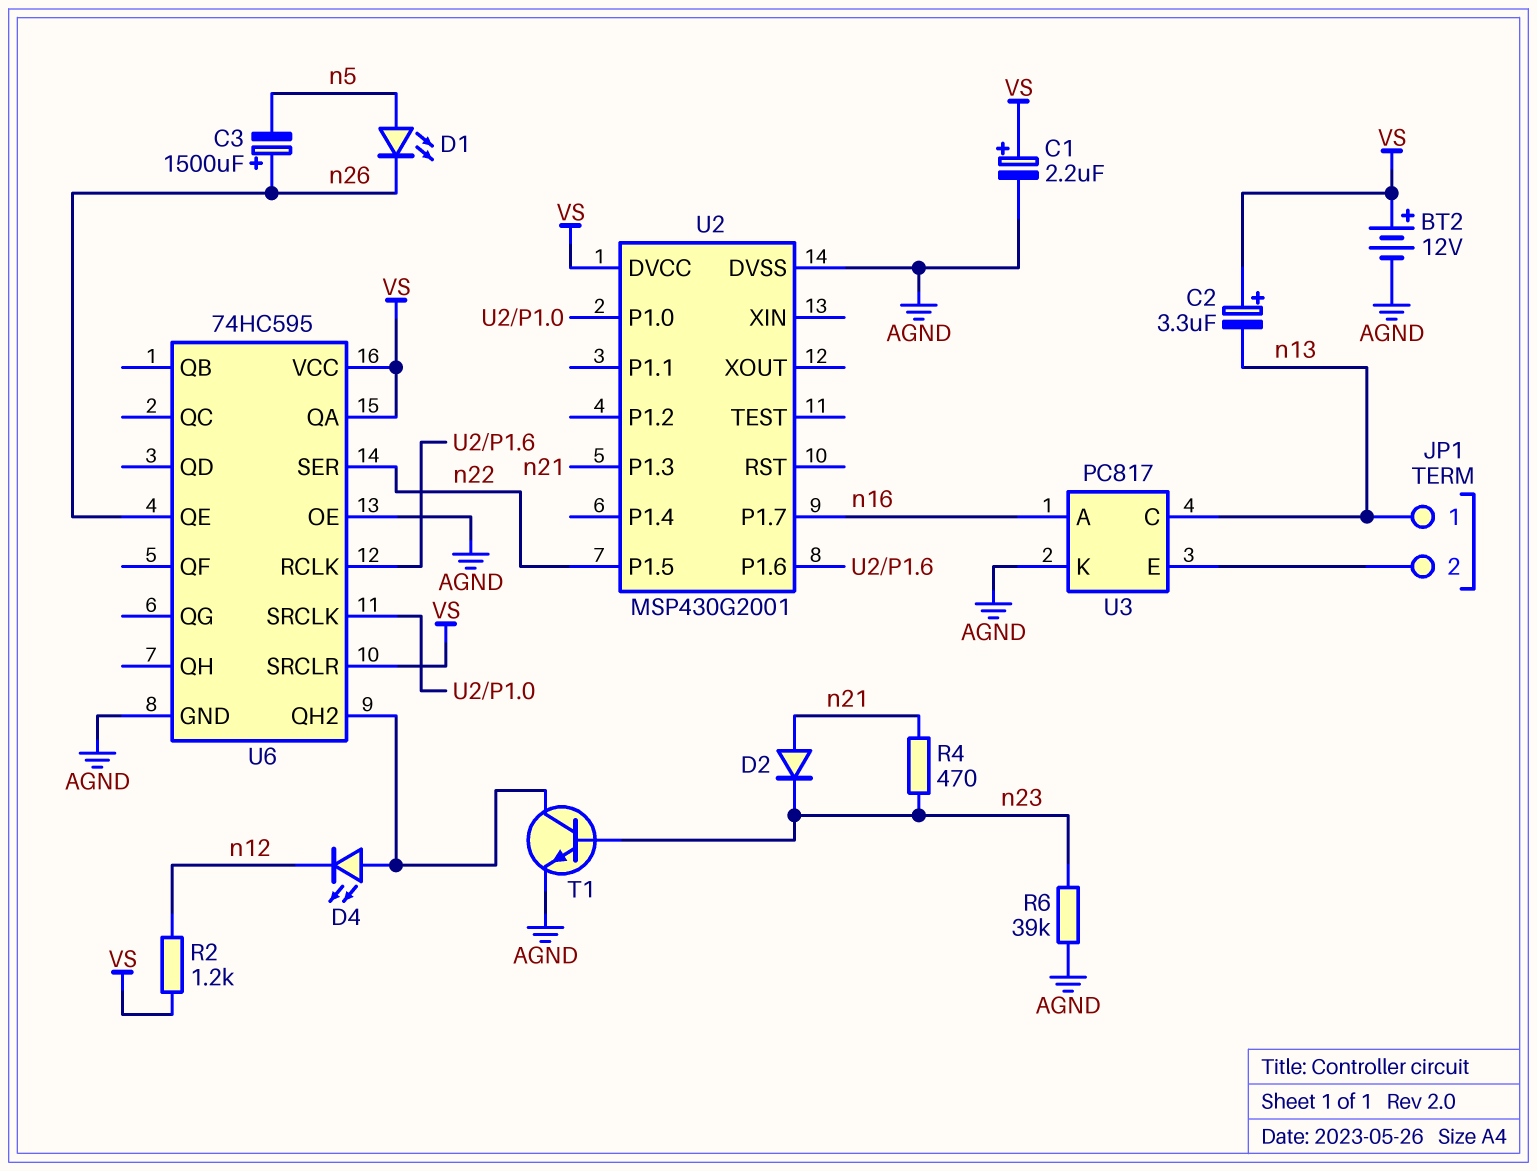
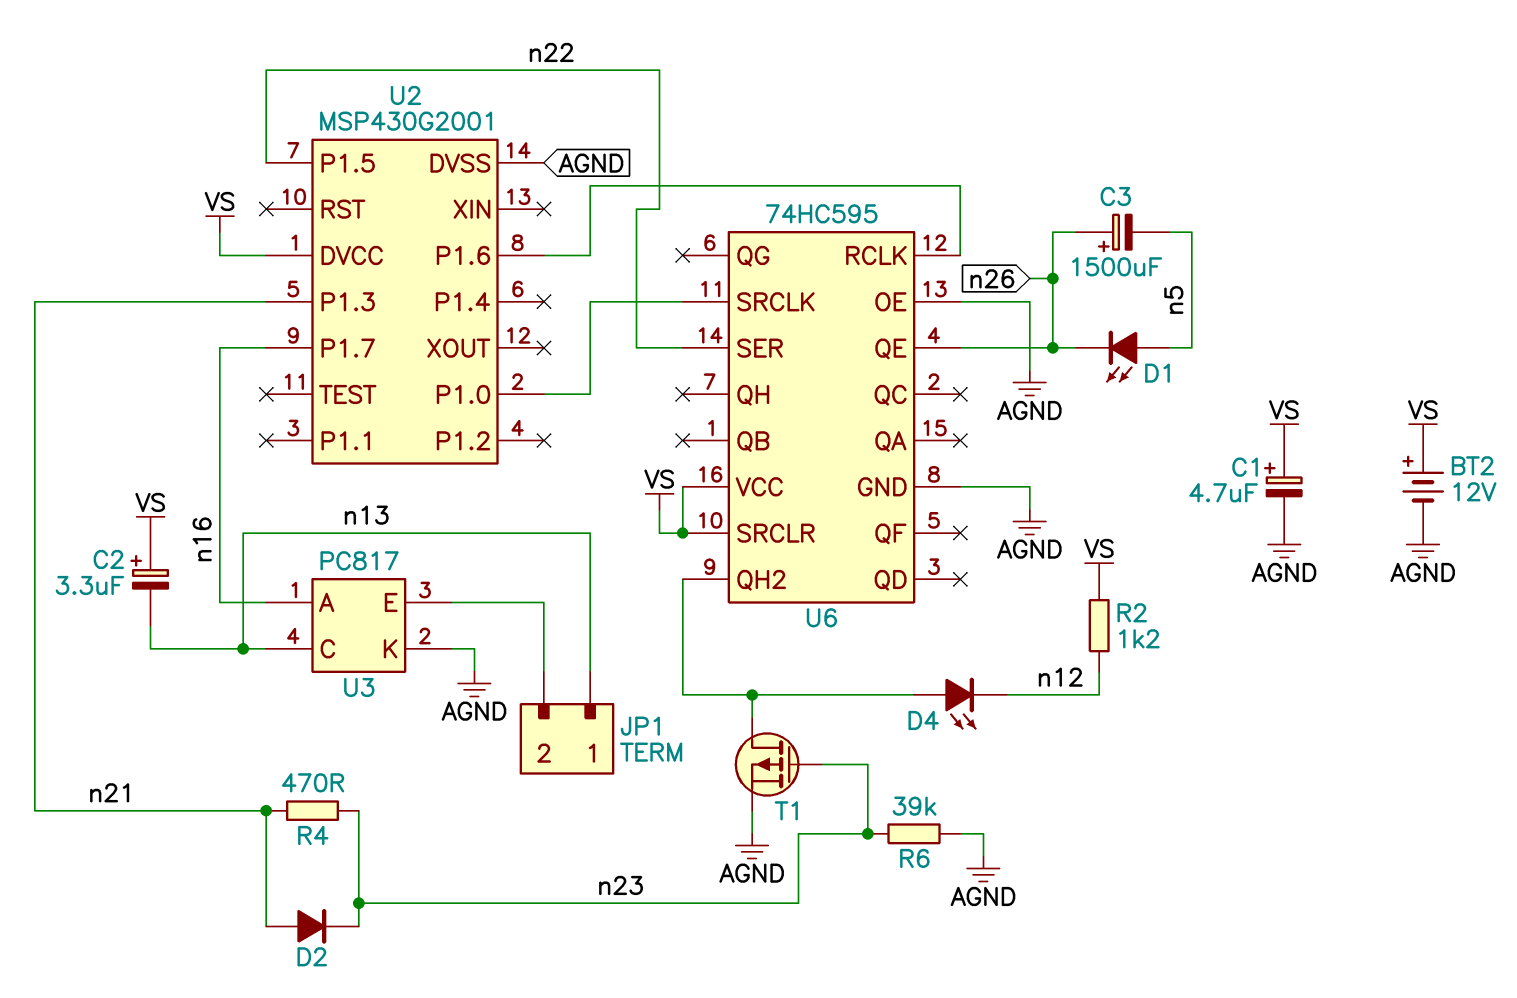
C1: 2.2uF (plus VS, minus AGND) -> 4.7uF (plus VS, minus AGND)
T1: NPN (B n23, C U6/QH2, E AGND) -> PMOS (G n23, D U6/QH2, S AGND)
U6 pin QA: VS -> none

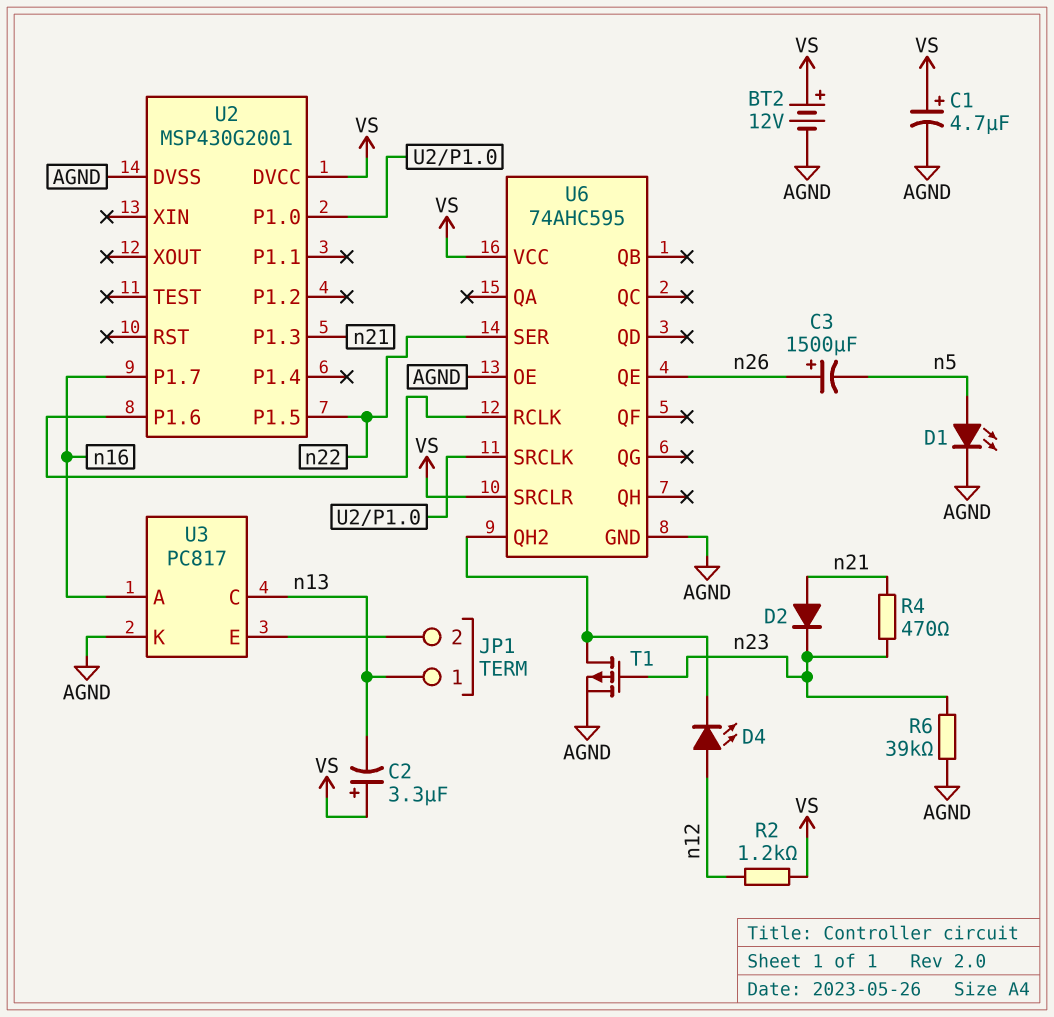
D1: LED (A n5, K n26) -> LED (A n5, K AGND)
D4: LED (A U6/QH2, K n12) -> LED (A n12, K U6/QH2)
U6: 74HC595 -> 74AHC595

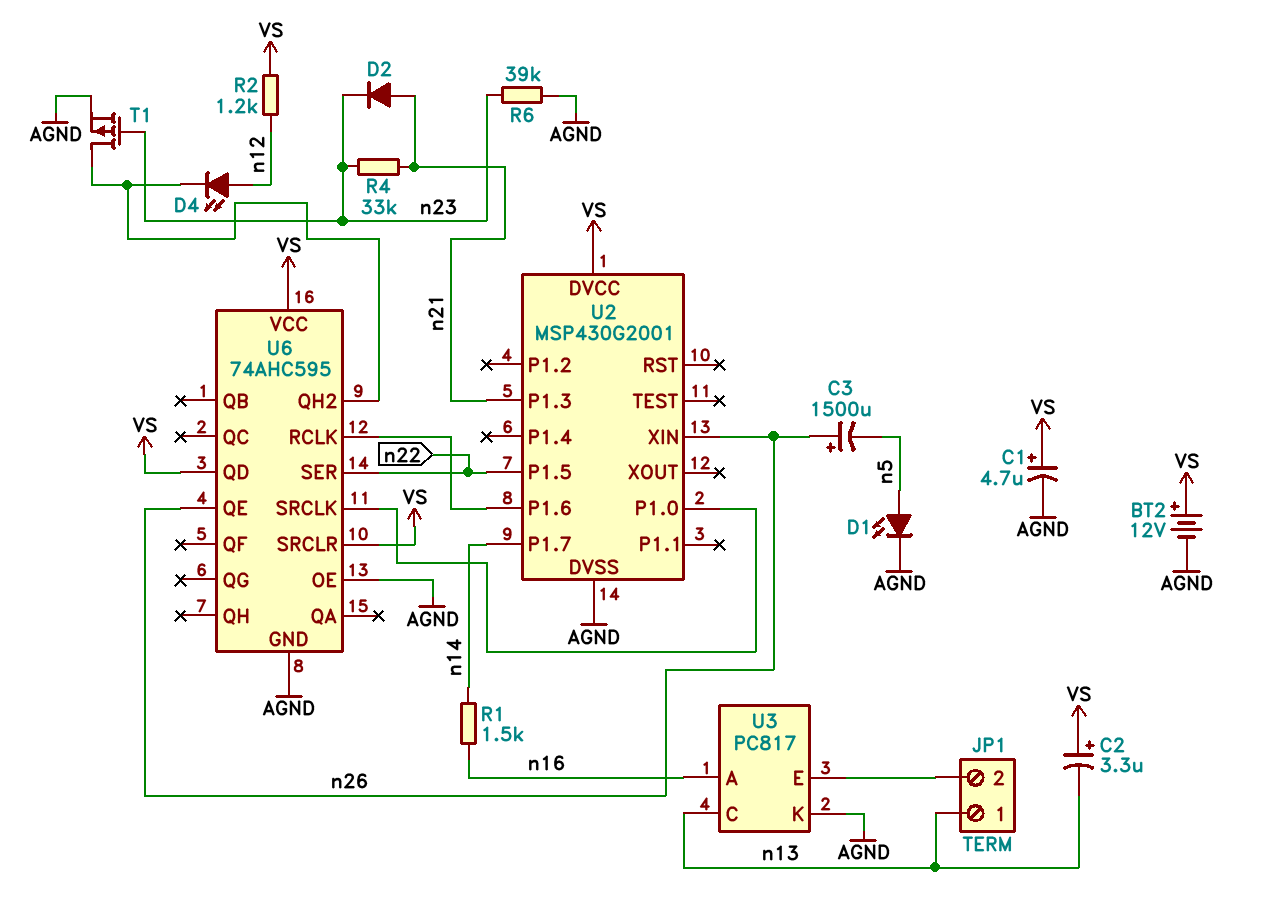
R1: none -> 1.5k (n14, n16)
R4: 470 (n21, n23) -> 33k (n21, n23)
U2 pin P1.7: n16 -> n14
U2 pin XIN: none -> n26
U6 pin QD: none -> VS

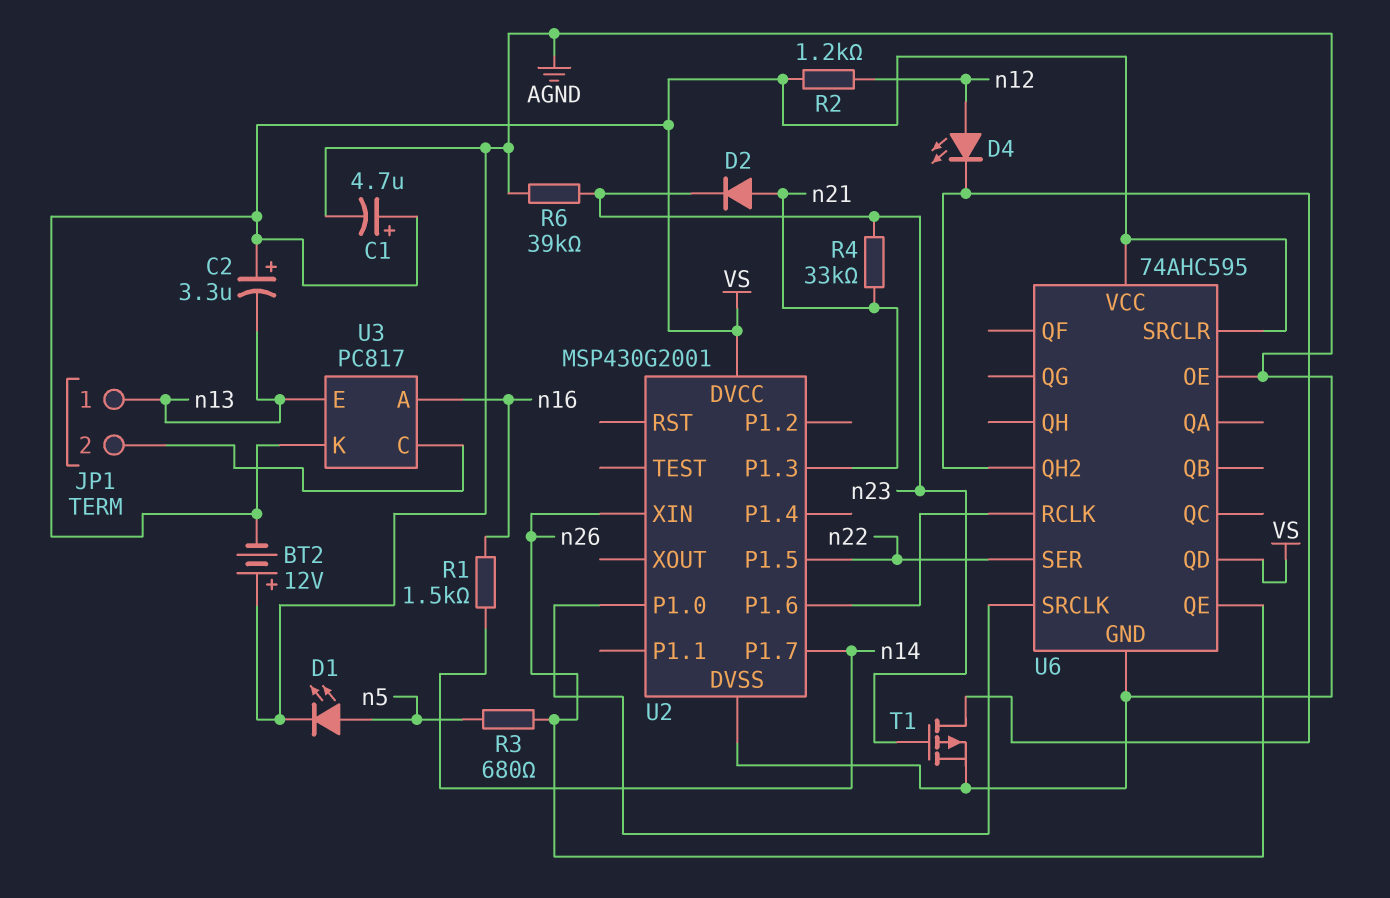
BT2: 12V (plus VS, minus AGND) -> 12V (plus AGND, minus VS)
C3: 1500uF (plus n26, minus n5) -> none
R3: none -> 680 (n5, n26)
U3 pin C: n13 -> JP1/2
U3 pin E: JP1/2 -> n13
U3 pin K: AGND -> VS

